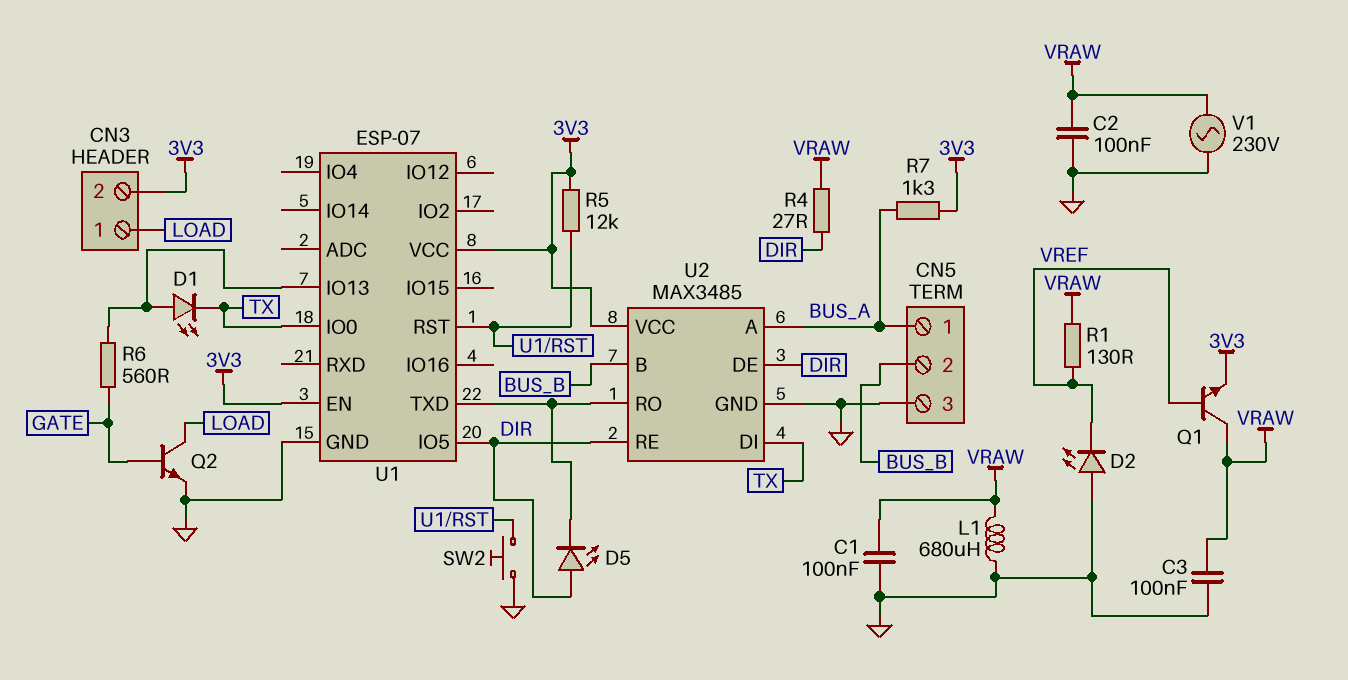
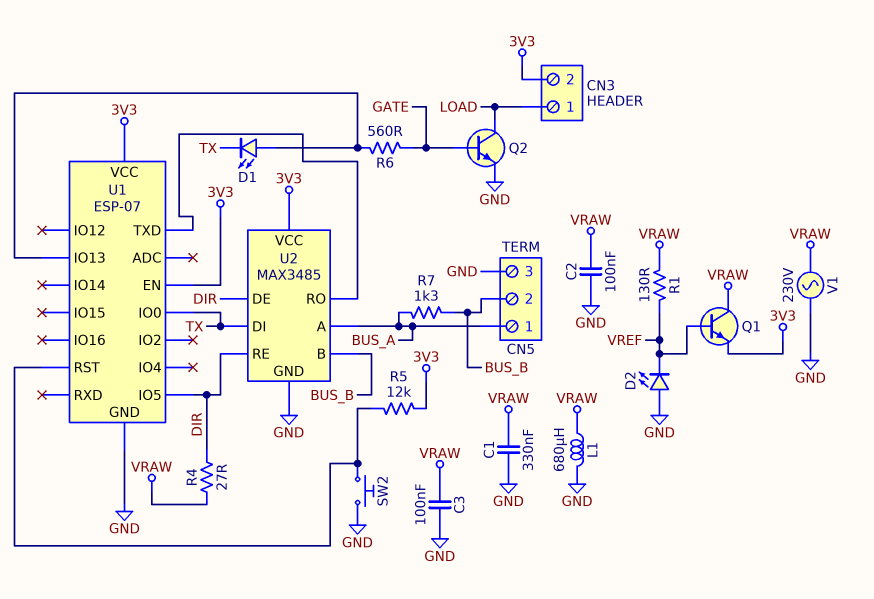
C1: 100nF (GND, VRAW) -> 330nF (GND, VRAW)
D5: LED (A DIR, K U1/TXD) -> none
R7: 1.3k (3V3, BUS_A) -> 1.3k (BUS_A, BUS_B)

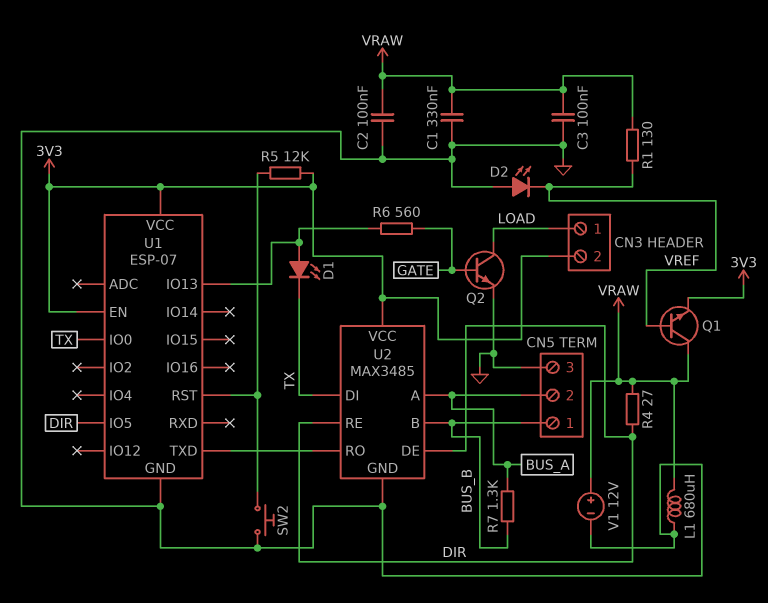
CN5 pin 1: BUS_A -> BUS_B
CN5 pin 2: BUS_B -> BUS_A
V1: AC 230V (GND, VRAW) -> 12V (plus VRAW, minus GND)

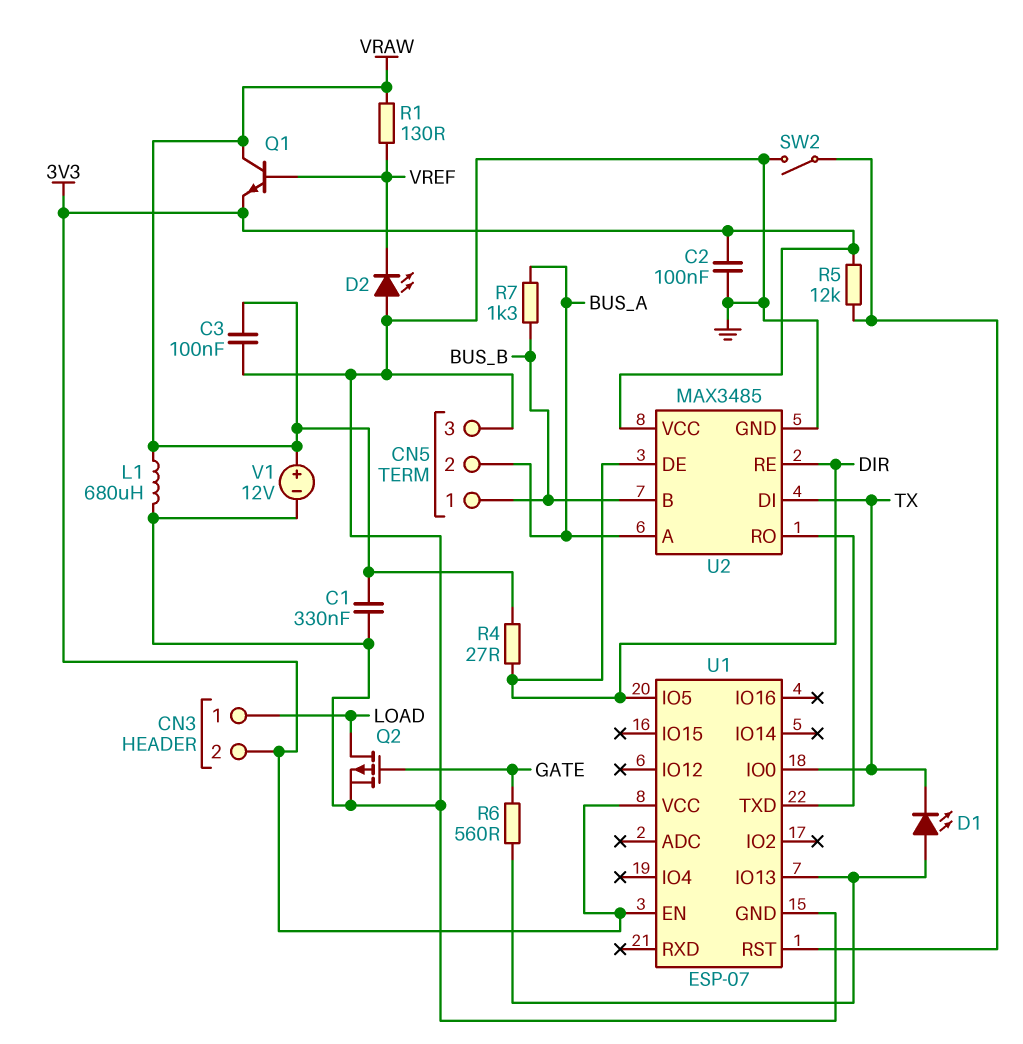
C2: 100nF (GND, VRAW) -> 100nF (3V3, GND)
Q2: NPN (B GATE, C LOAD, E GND) -> PMOS (G GATE, D LOAD, S GND)
SW2: button (GND, U1/RST) -> switch (GND, U1/RST)

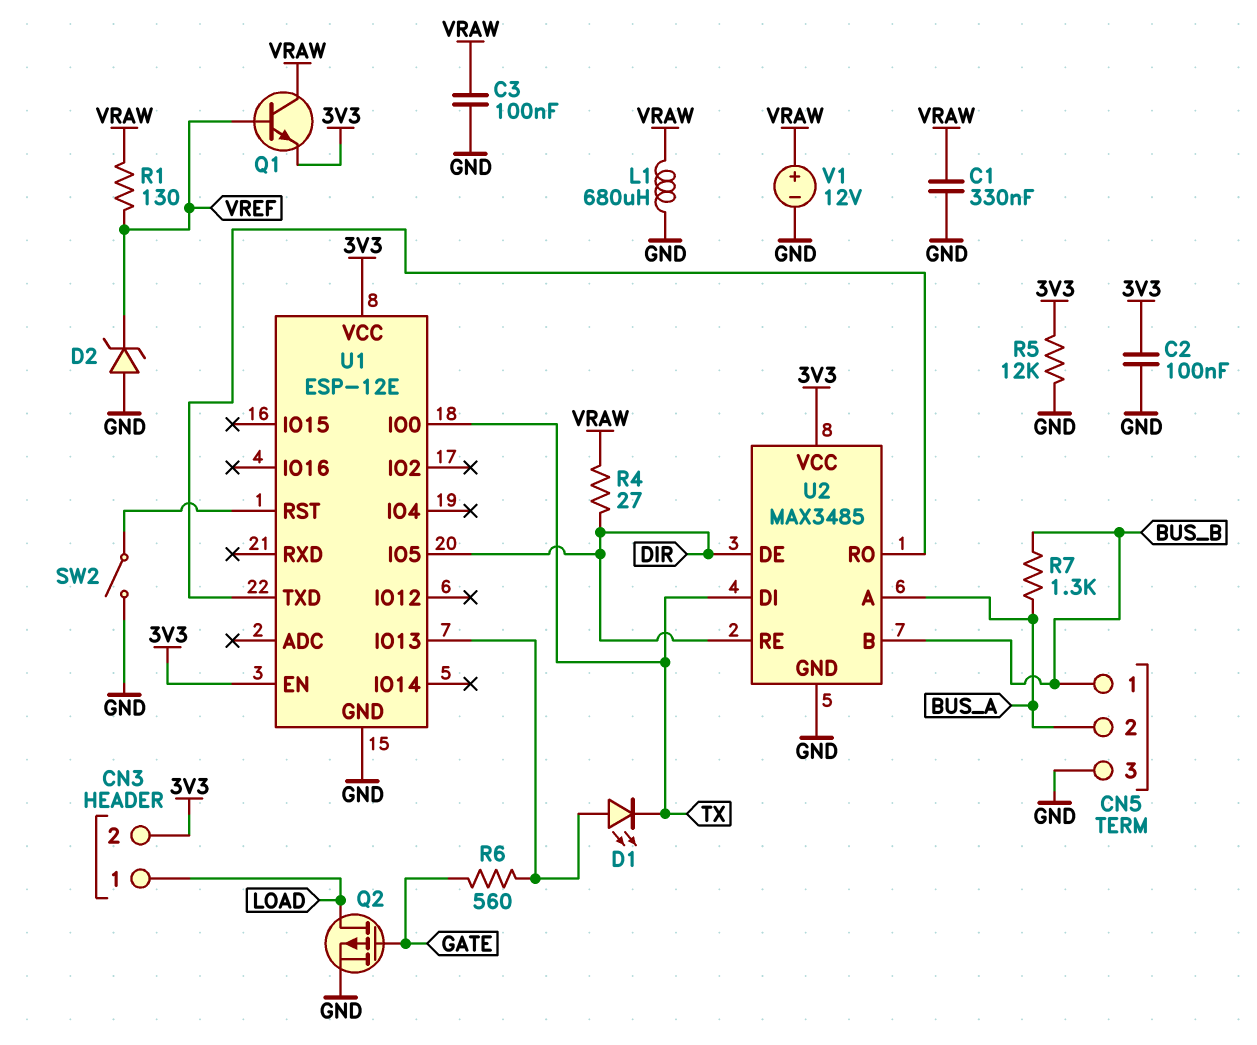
D2: LED (A GND, K VREF) -> zener (A GND, K VREF)
R5: 12k (3V3, U1/RST) -> 12k (3V3, GND)
U1: ESP-07 -> ESP-12E

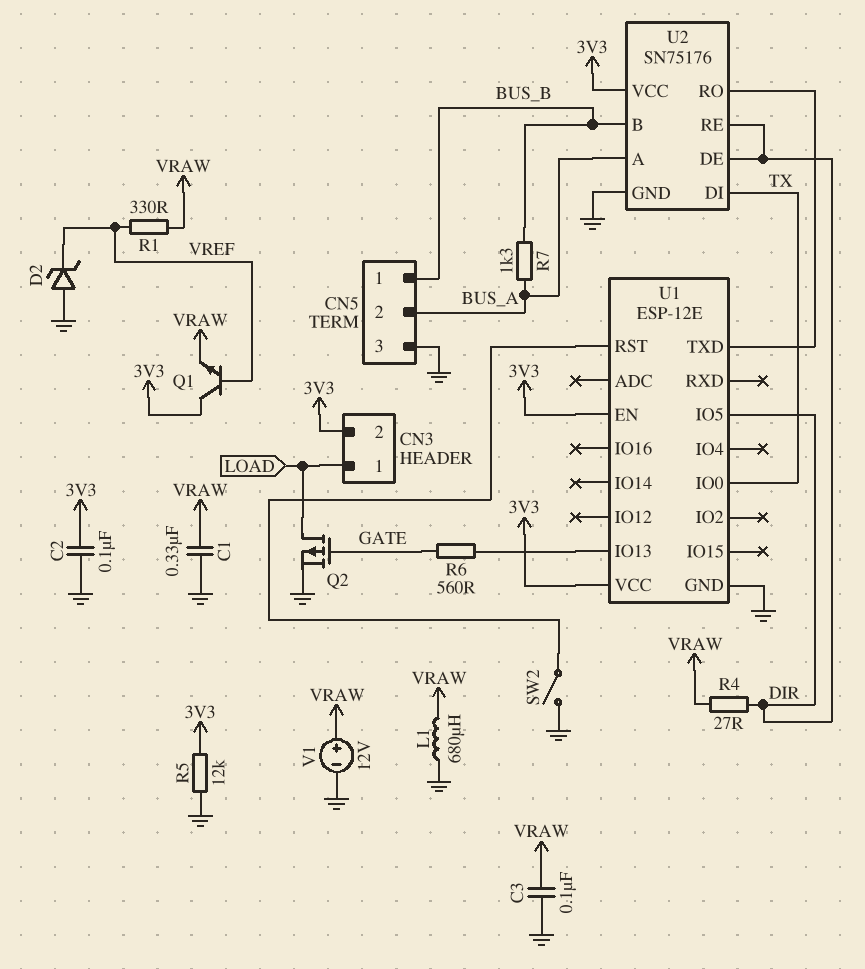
D1: LED (A U1/IO13, K TX) -> none
Q1: NPN (B VREF, C VRAW, E 3V3) -> NPN (B VREF, C 3V3, E VRAW)
R1: 130 (VRAW, VREF) -> 330 (VRAW, VREF)
U2: MAX3485 -> SN75176

